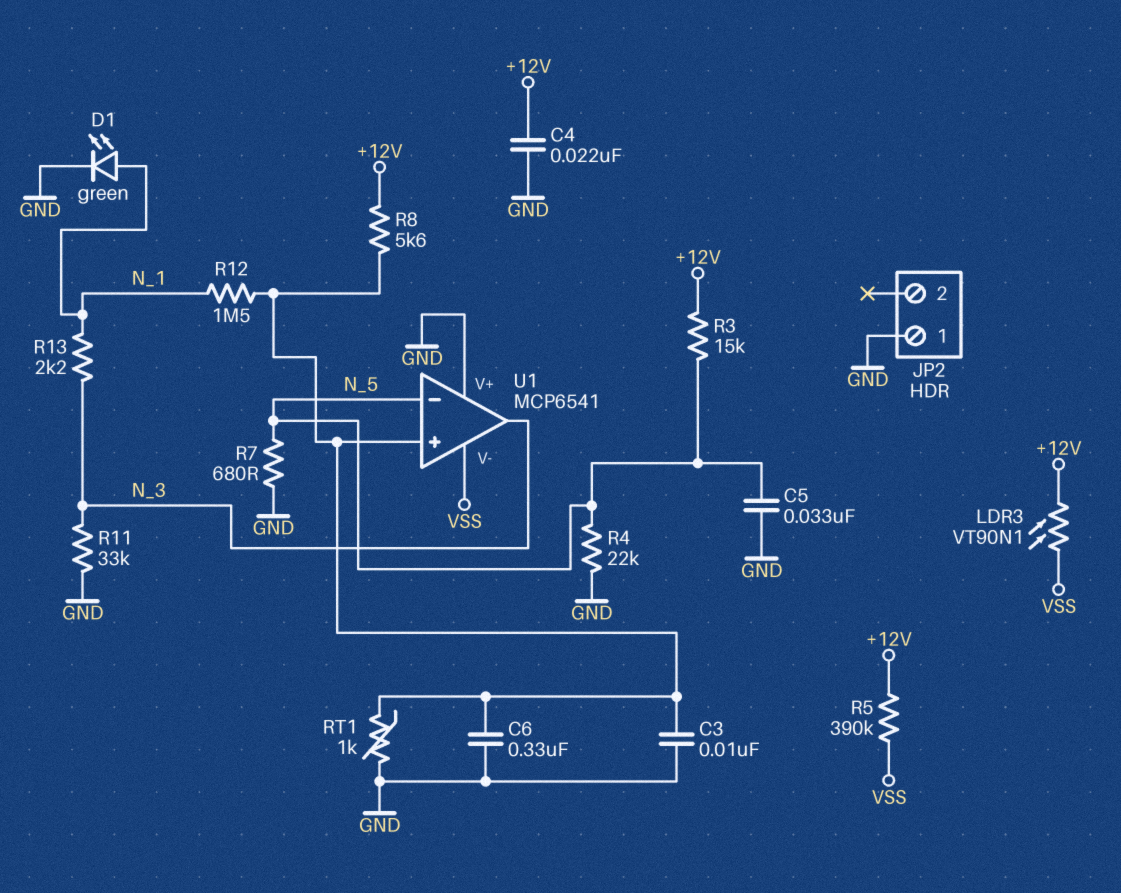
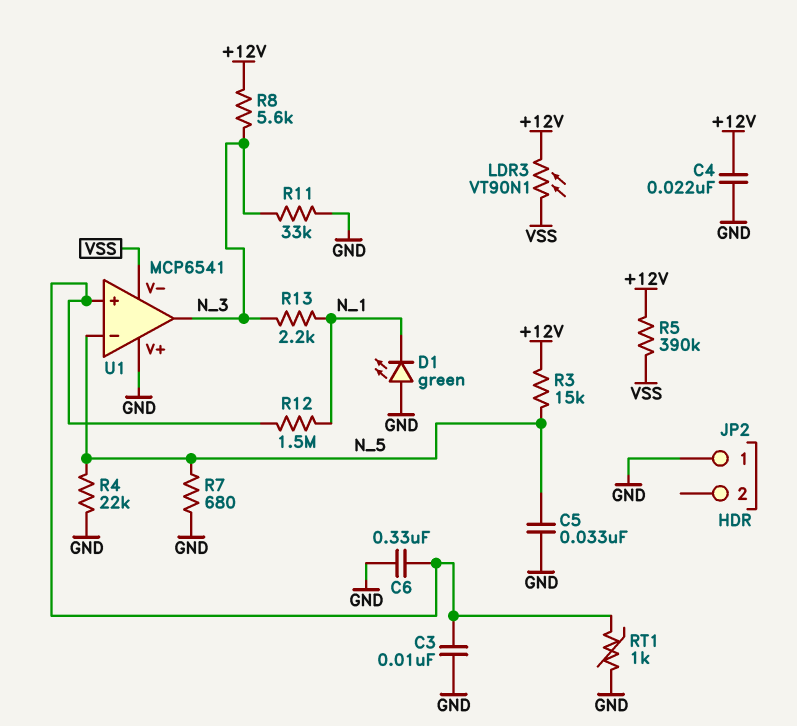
D1: LED green (A N_1, K GND) -> LED green (A GND, K N_1)
R8: 5.6k (+12V, U1/in+) -> 5.6k (+12V, N_3)

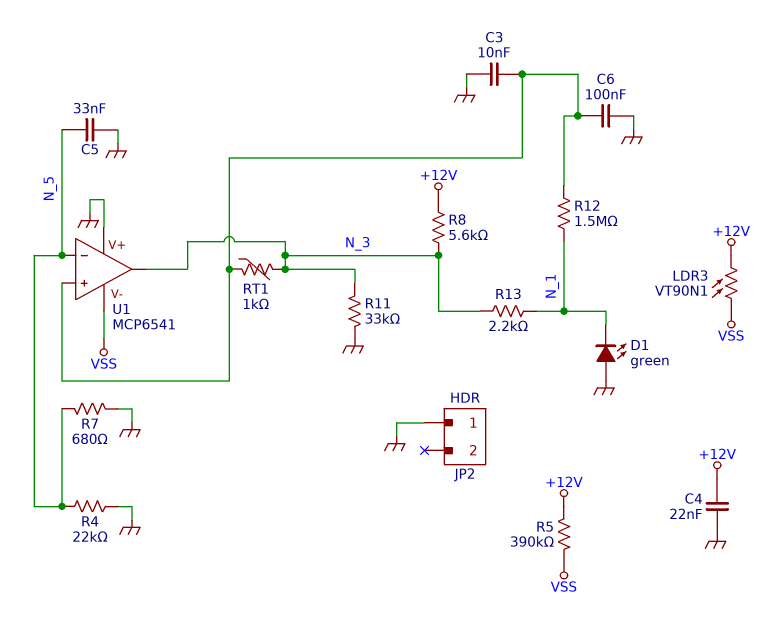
C6: 330nF (GND, U1/in+) -> 100nF (GND, U1/in+)
R3: 15k (+12V, N_5) -> none
RT1: 1k (GND, U1/in+) -> 1k (N_3, U1/in+)

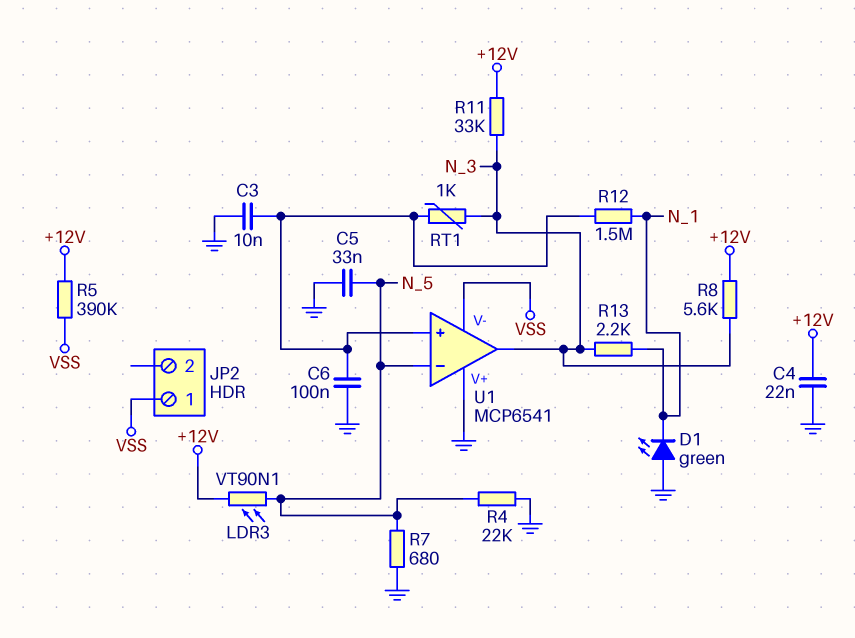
JP2 pin 1: GND -> VSS
LDR3: VT90N1 (+12V, VSS) -> VT90N1 (+12V, N_5)
R11: 33k (GND, N_3) -> 33k (+12V, N_3)

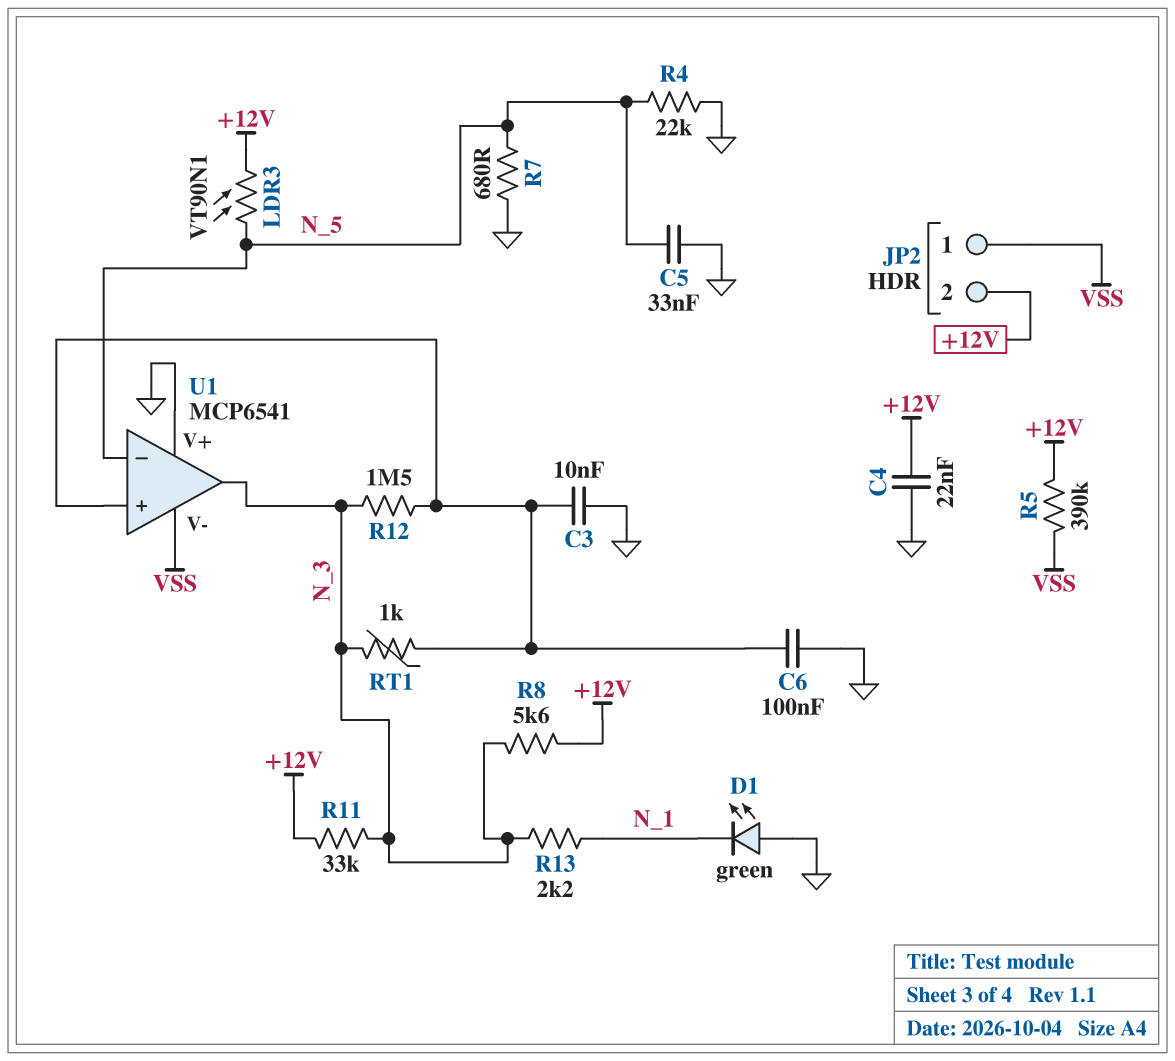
JP2 pin 2: none -> +12V
R12: 1.5M (N_1, U1/in+) -> 1.5M (N_3, U1/in+)

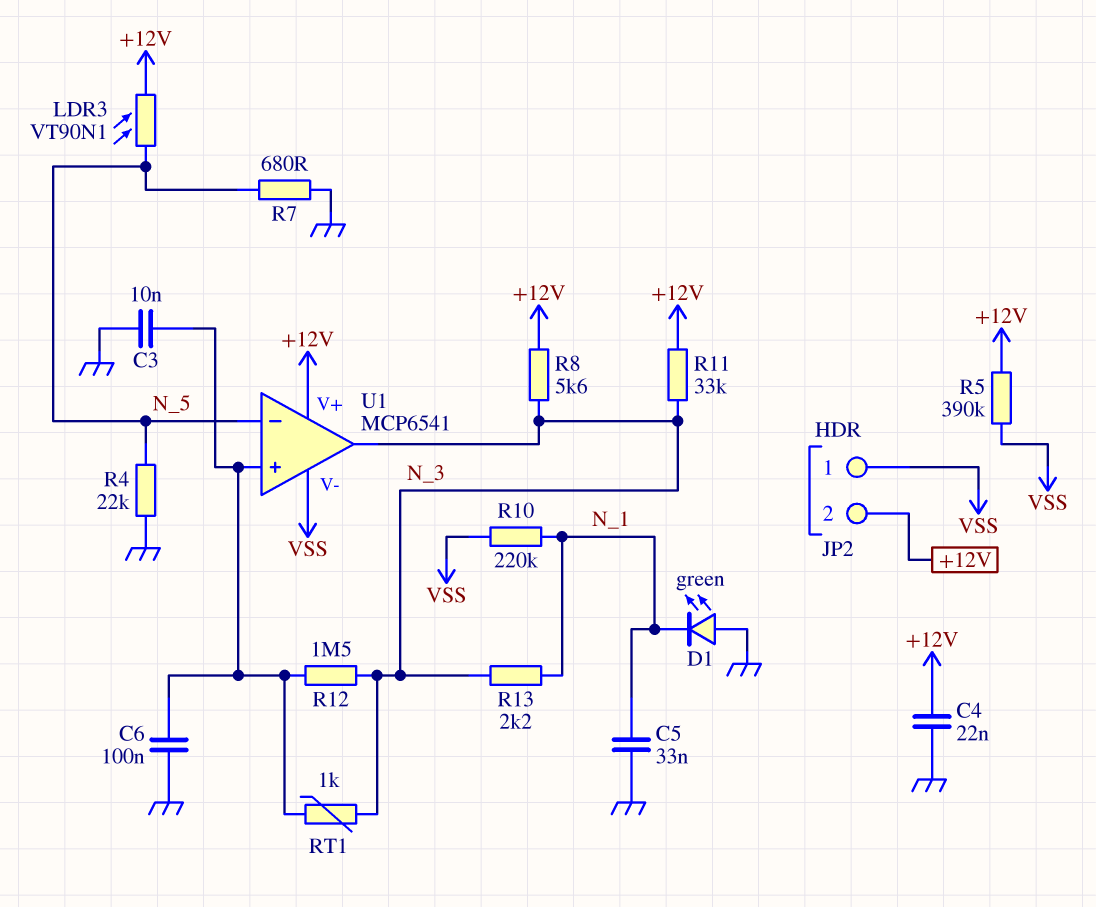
C5: 33nF (GND, N_5) -> 33nF (GND, N_1)
R10: none -> 220k (N_1, VSS)
U1 pin V+: GND -> +12V

